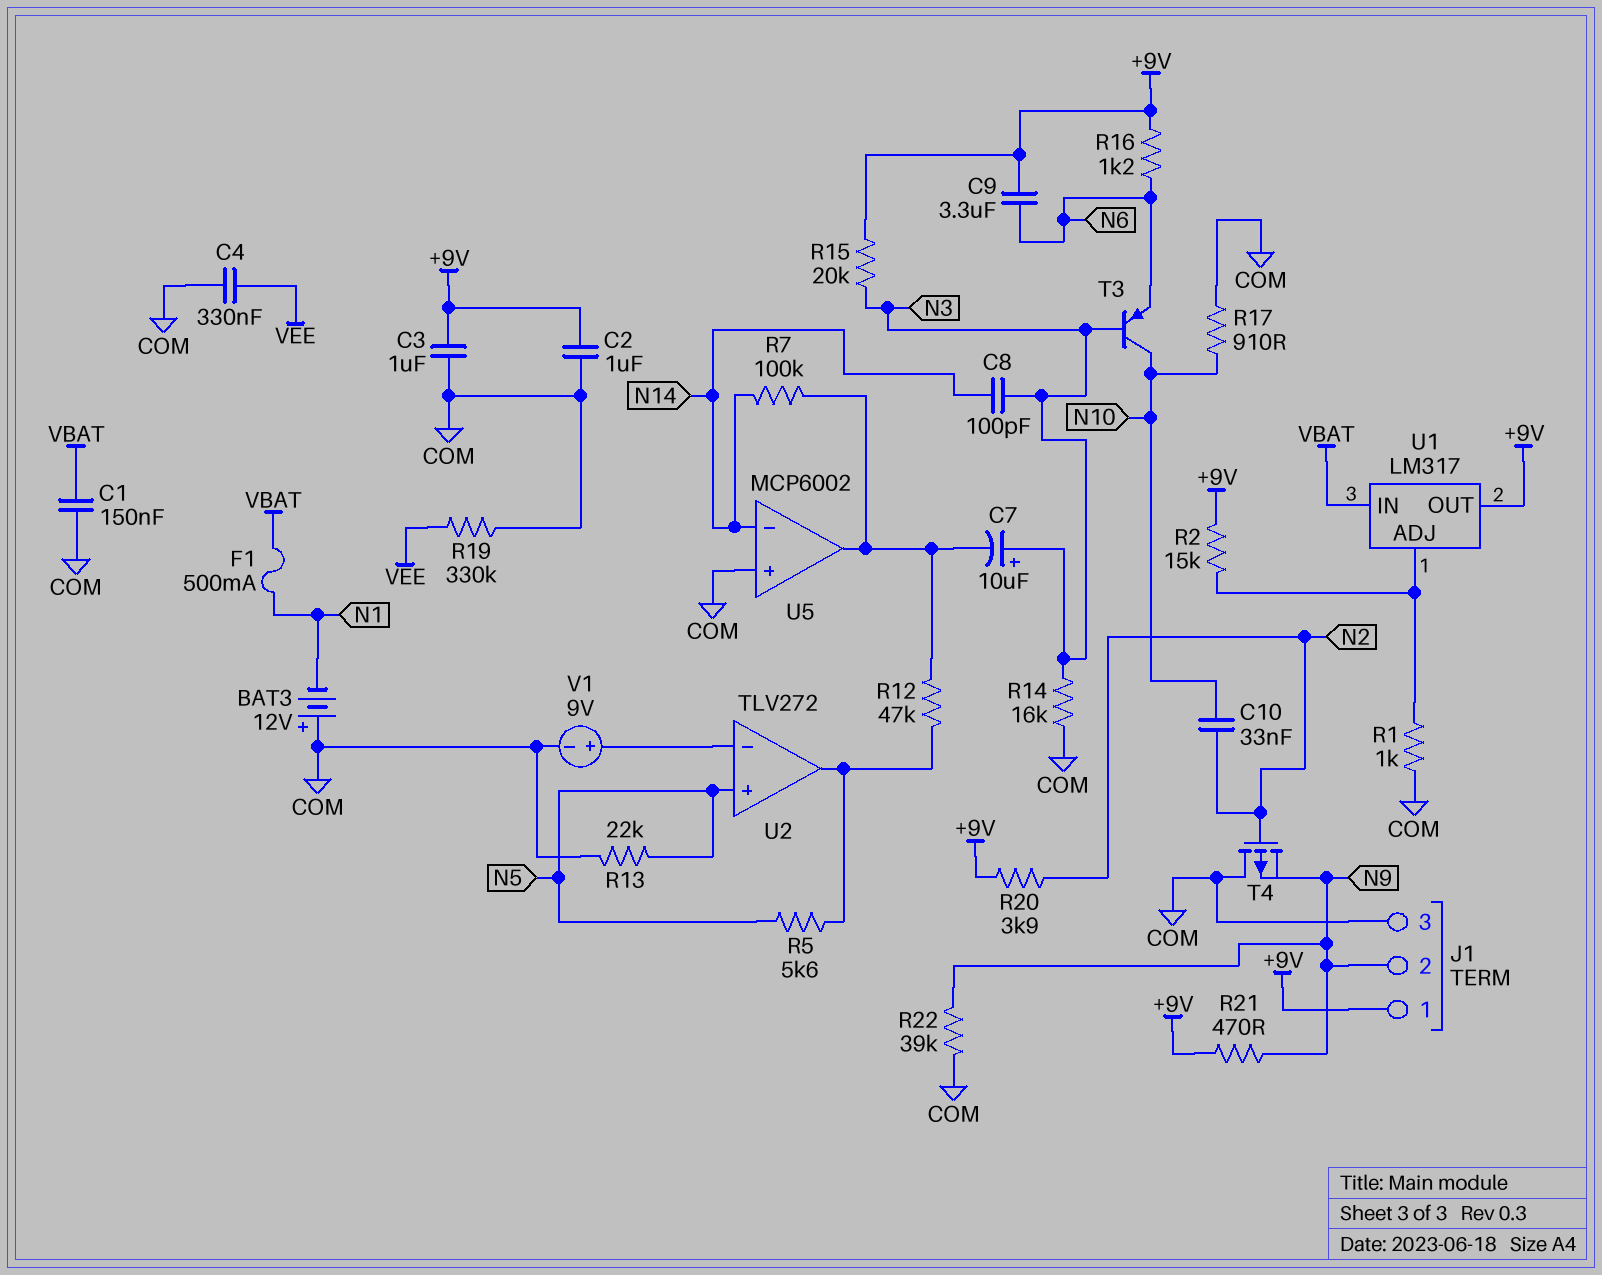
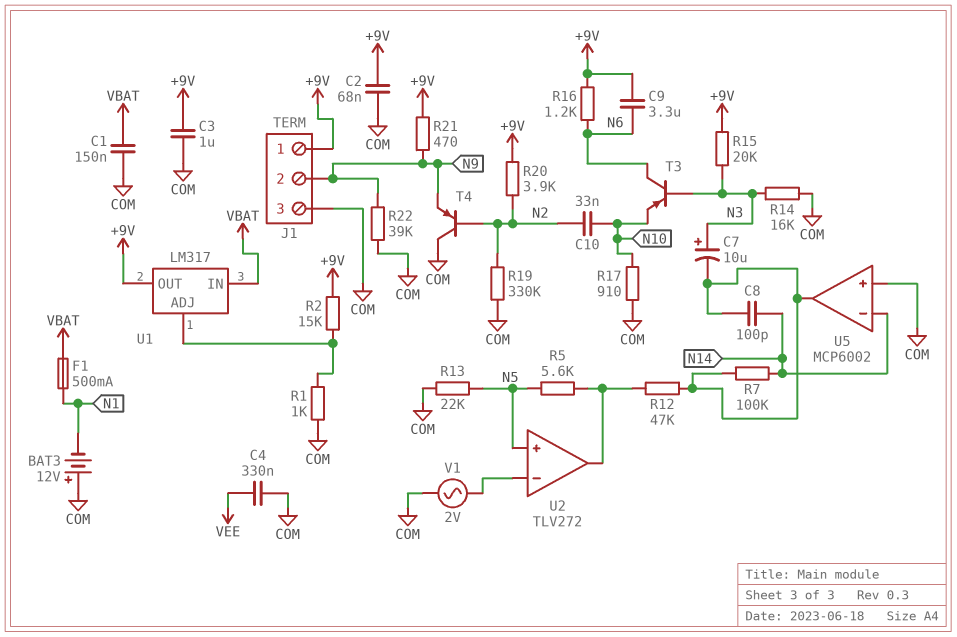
C2: 1uF (+9V, COM) -> 68nF (+9V, COM)
C8: 100pF (N3, N14) -> 100pF (N14, U5/out)
R19: 330k (COM, VEE) -> 330k (COM, N2)
T3: PNP (B N3, C N10, E N6) -> PNP (B N3, C N6, E N10)
T4: PMOS (G N2, D COM, S N9) -> PNP (B N2, C COM, E N9)
V1: 9V (plus U2/in-, minus COM) -> AC 2V (COM, U2/in-)

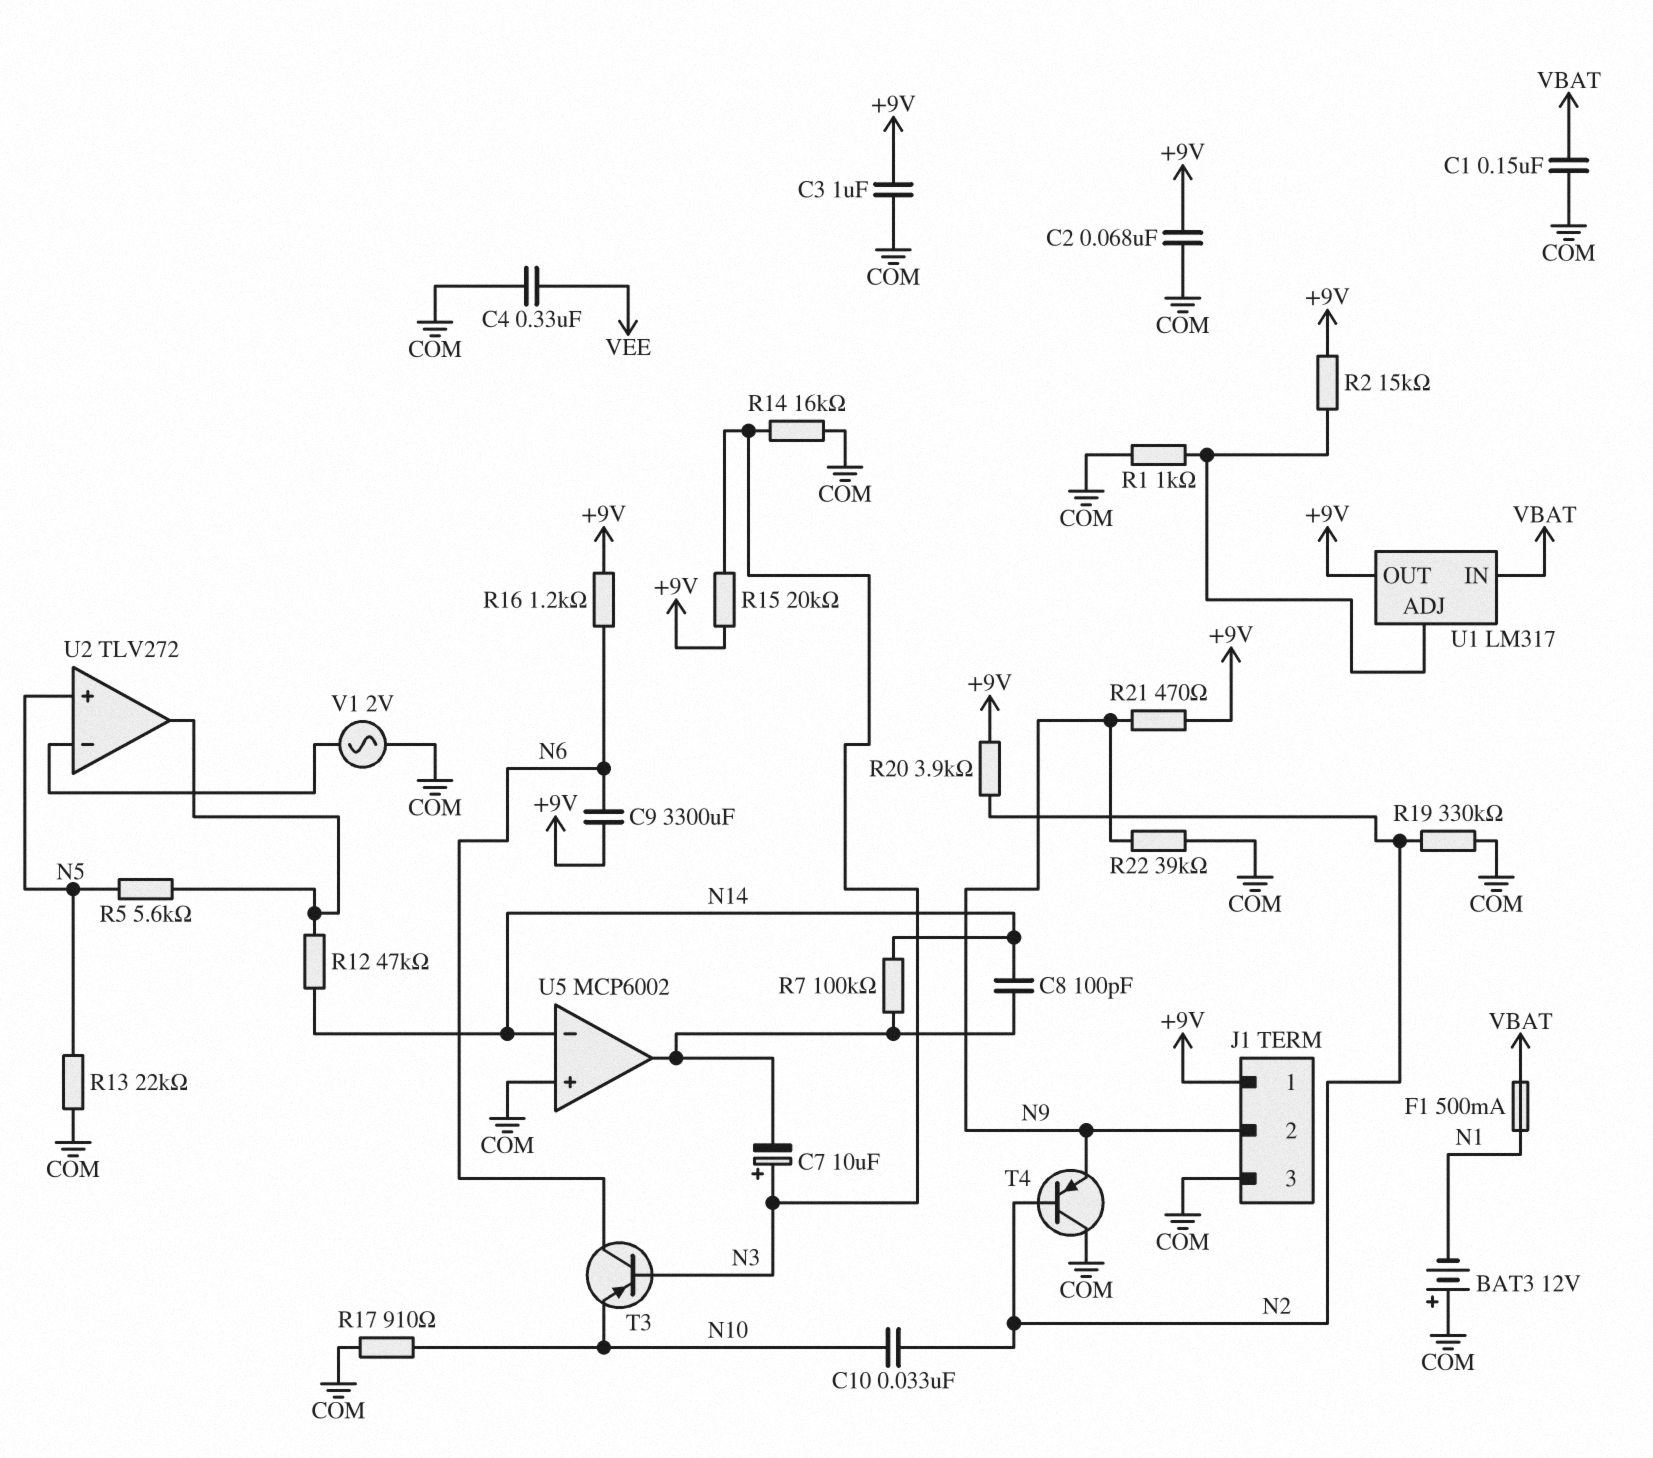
C9: 3.3uF (+9V, N6) -> 3300uF (+9V, N6)
R12: 47k (U2/out, U5/out) -> 47k (N14, U2/out)

